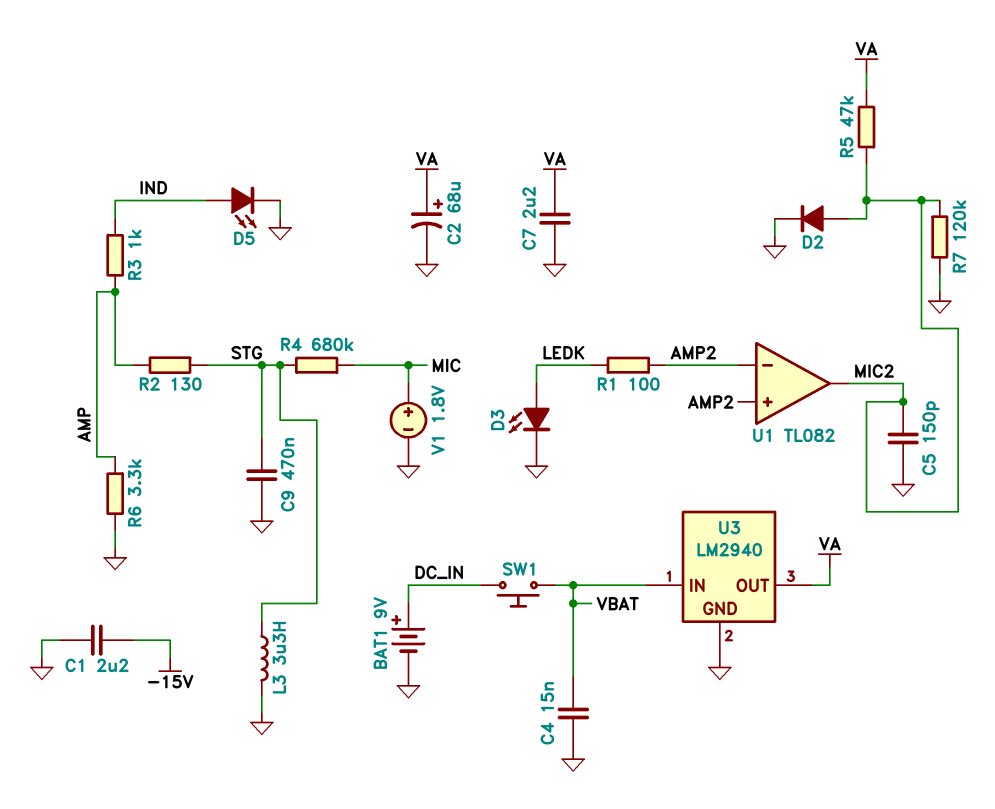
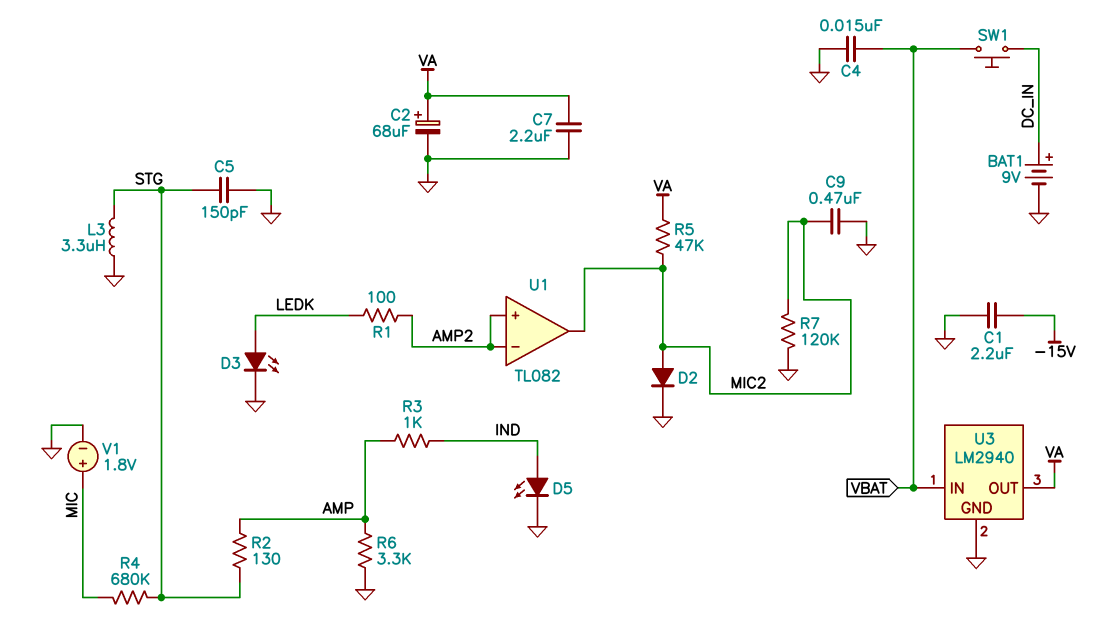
C5: 150pF (GND, MIC2) -> 150pF (GND, STG)
C9: 470nF (GND, STG) -> 470nF (GND, MIC2)

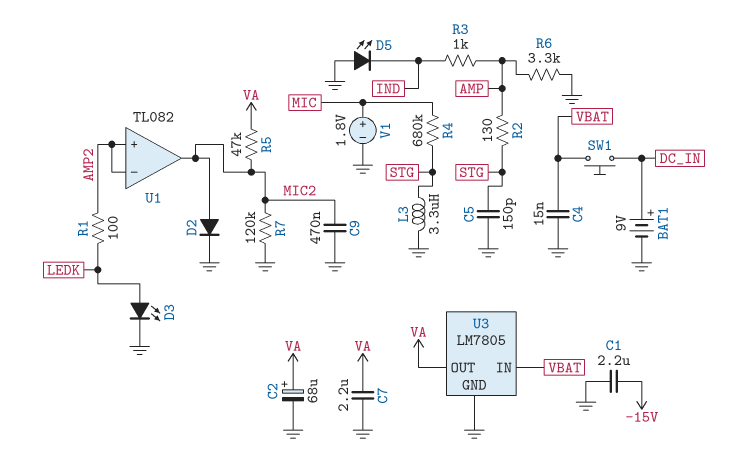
D5: LED (A IND, K GND) -> LED (A GND, K IND)
U3: LM2940 -> LM7805

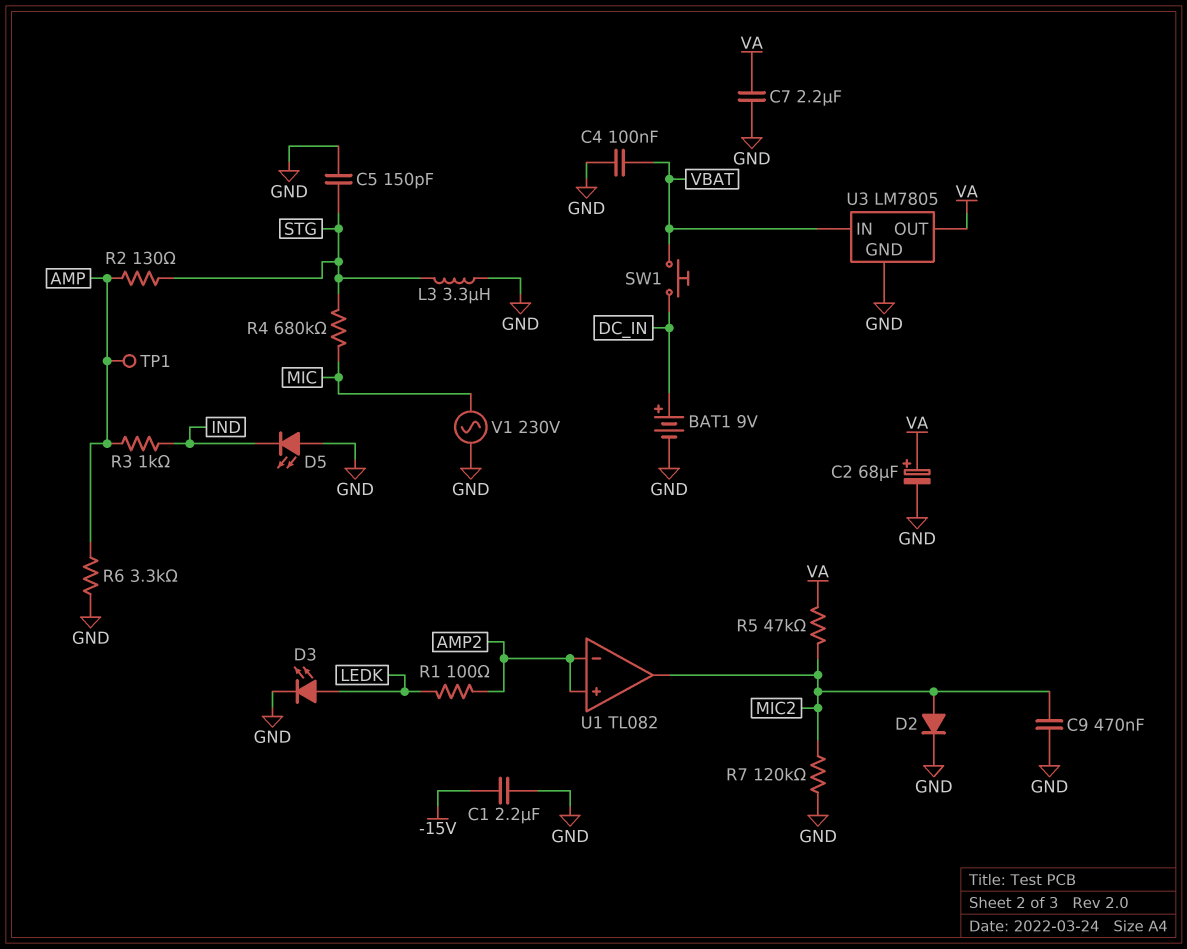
C4: 15nF (GND, VBAT) -> 100nF (GND, VBAT)
TP1: none -> test point (AMP)
V1: 1.8V (plus MIC, minus GND) -> AC 230V (GND, MIC)

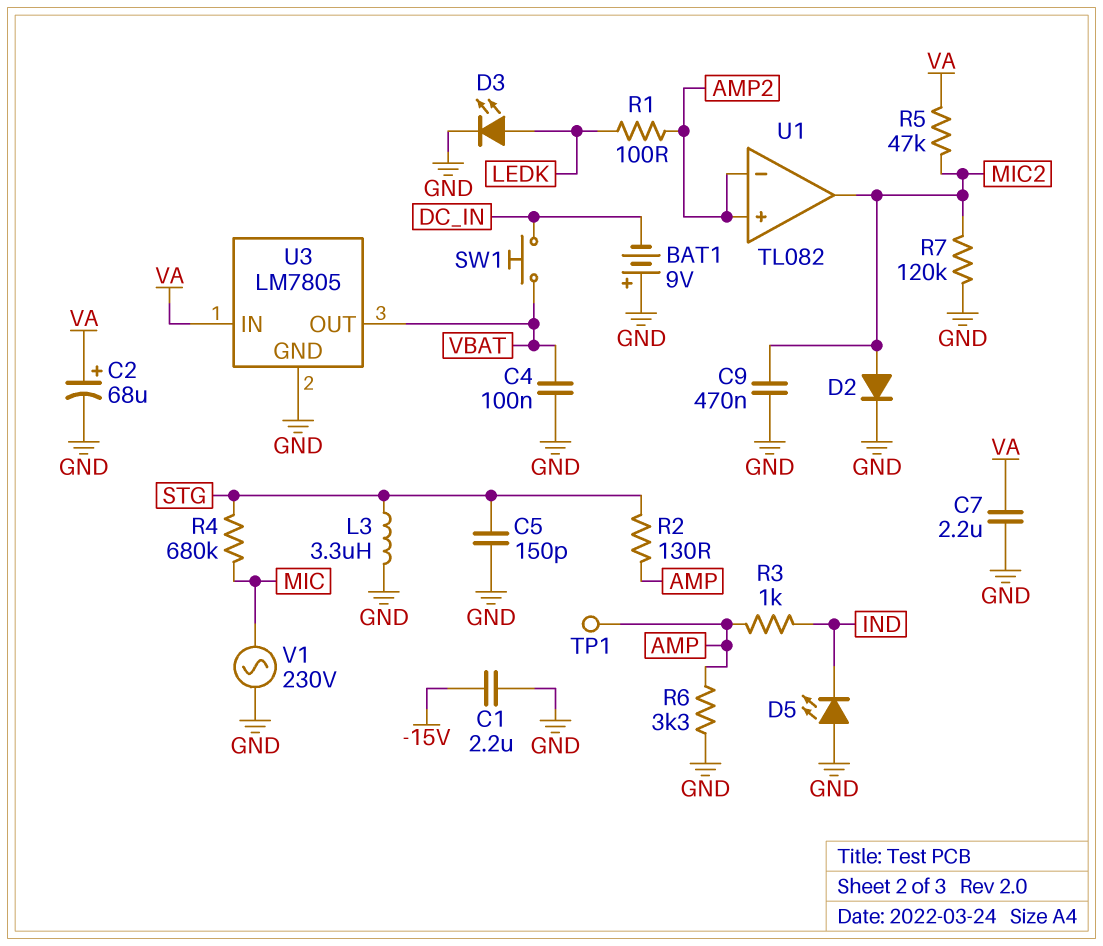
BAT1: 9V (plus DC_IN, minus GND) -> 9V (plus GND, minus DC_IN)
U3 pin IN: VBAT -> VA
U3 pin OUT: VA -> VBAT

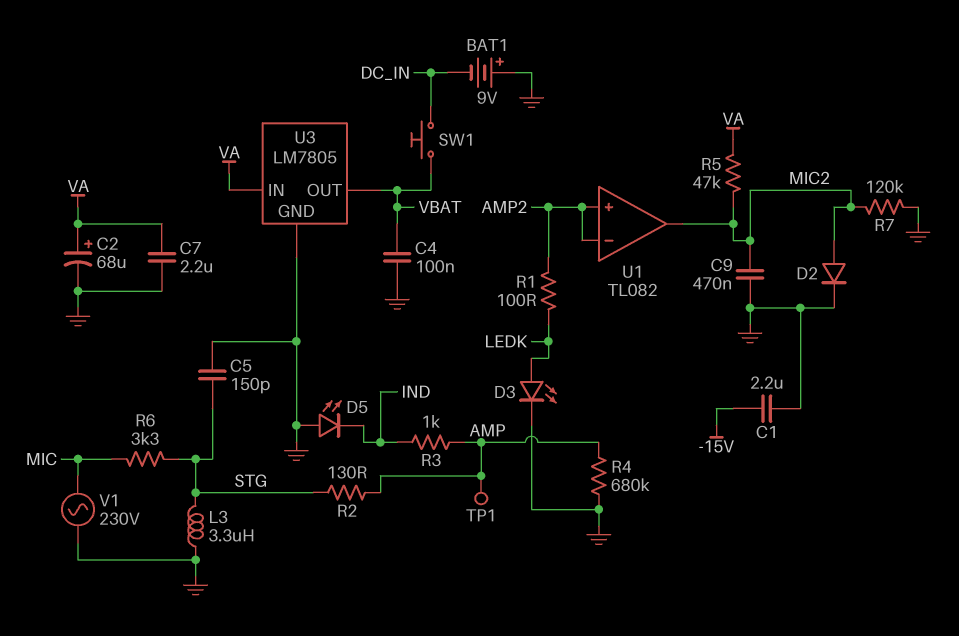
R4: 680k (MIC, STG) -> 680k (AMP, GND)
R6: 3.3k (AMP, GND) -> 3.3k (MIC, STG)

